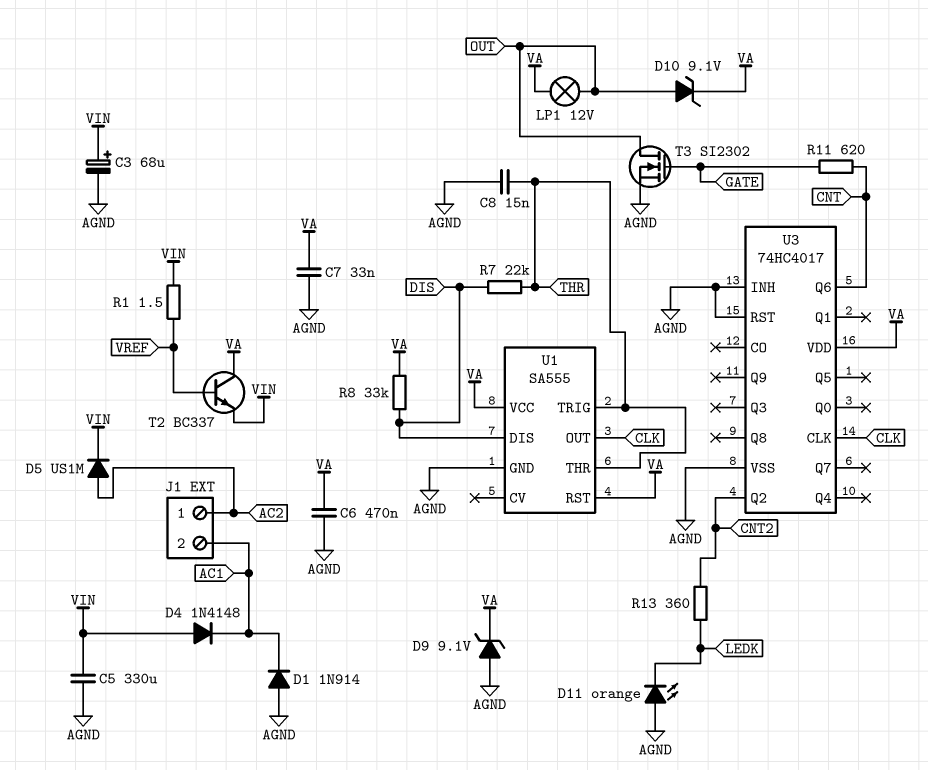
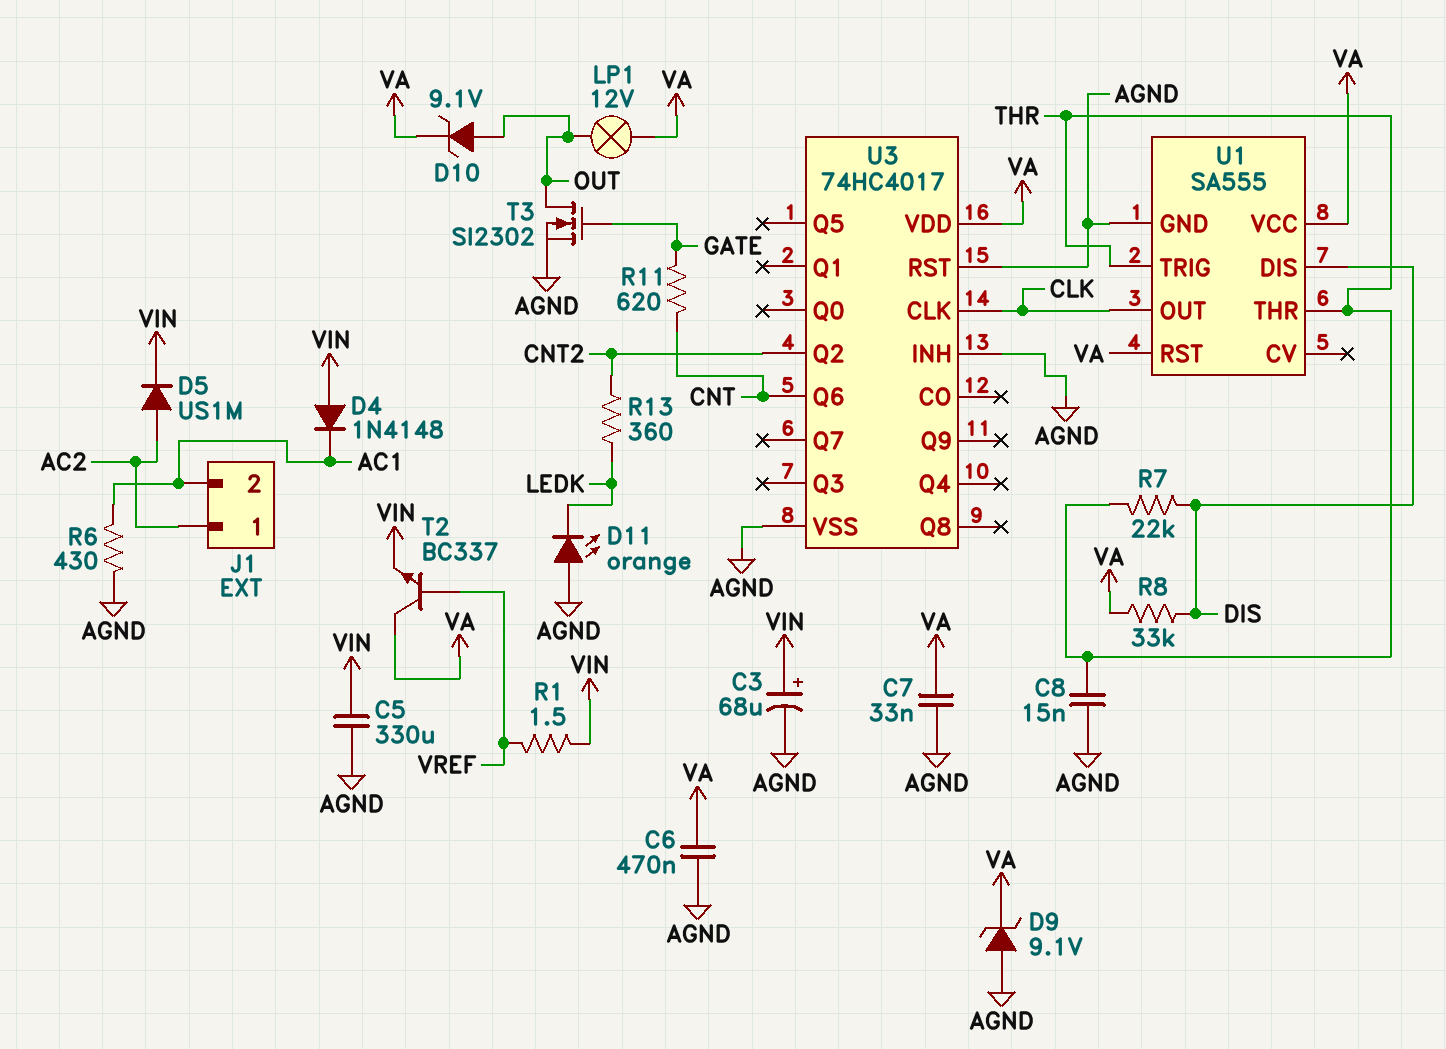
D1: diode 1N914 (A AGND, K AC1) -> none
R6: none -> 430 (AC1, AGND)

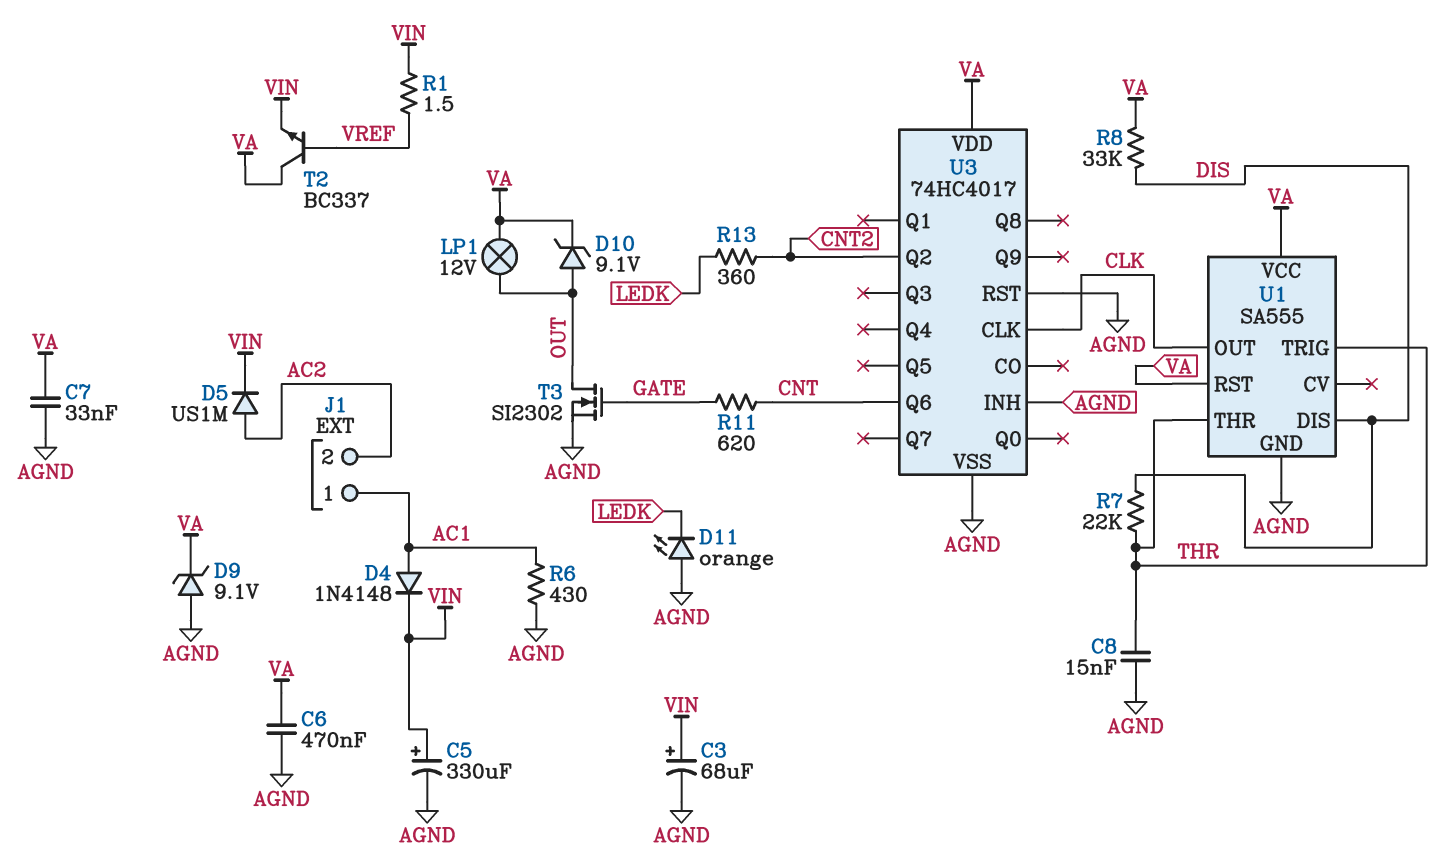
C5: 330uF (AGND, VIN) -> 330uF (plus VIN, minus AGND)
D4: diode 1N4148 (A VIN, K AC1) -> diode 1N4148 (A AC1, K VIN)
J1 pin 1: AC2 -> AC1
J1 pin 2: AC1 -> AC2

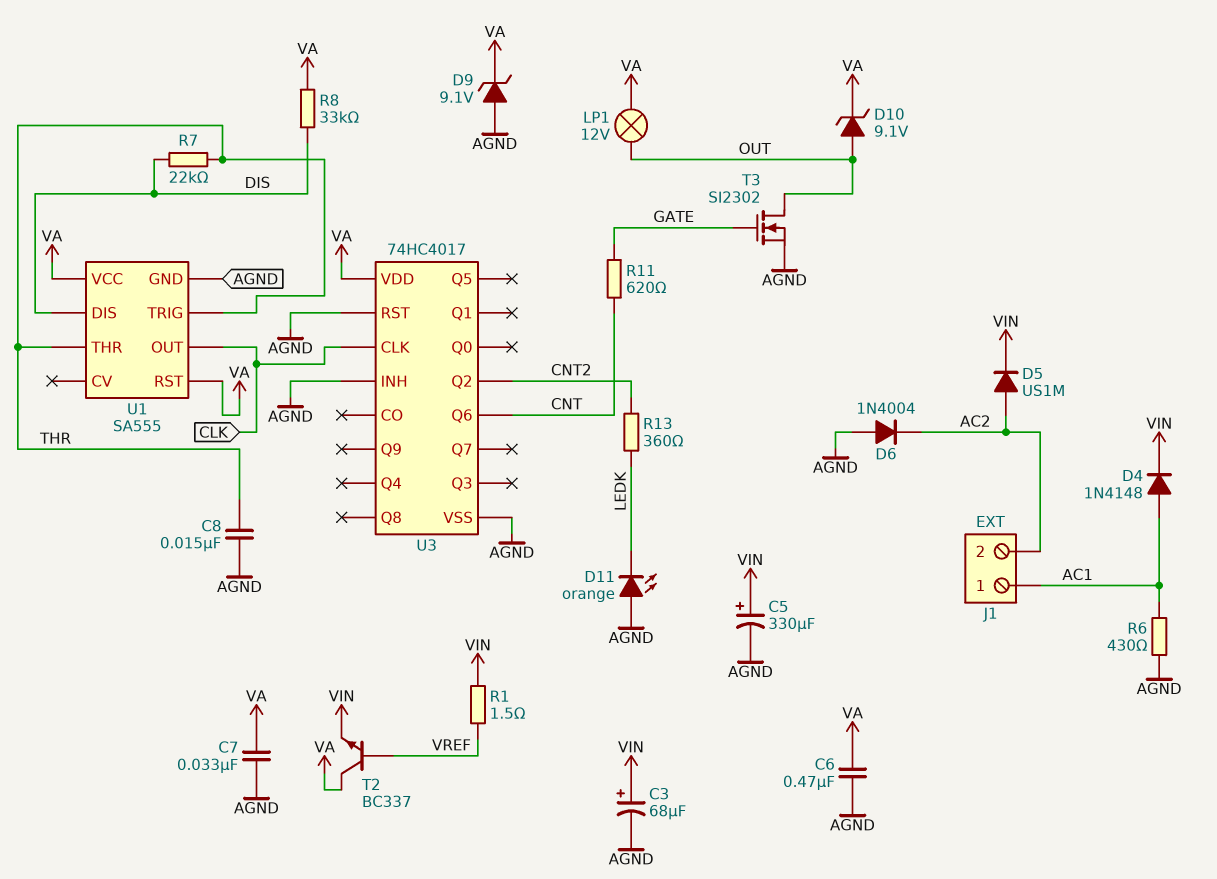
D6: none -> diode 1N4004 (A AGND, K AC2)

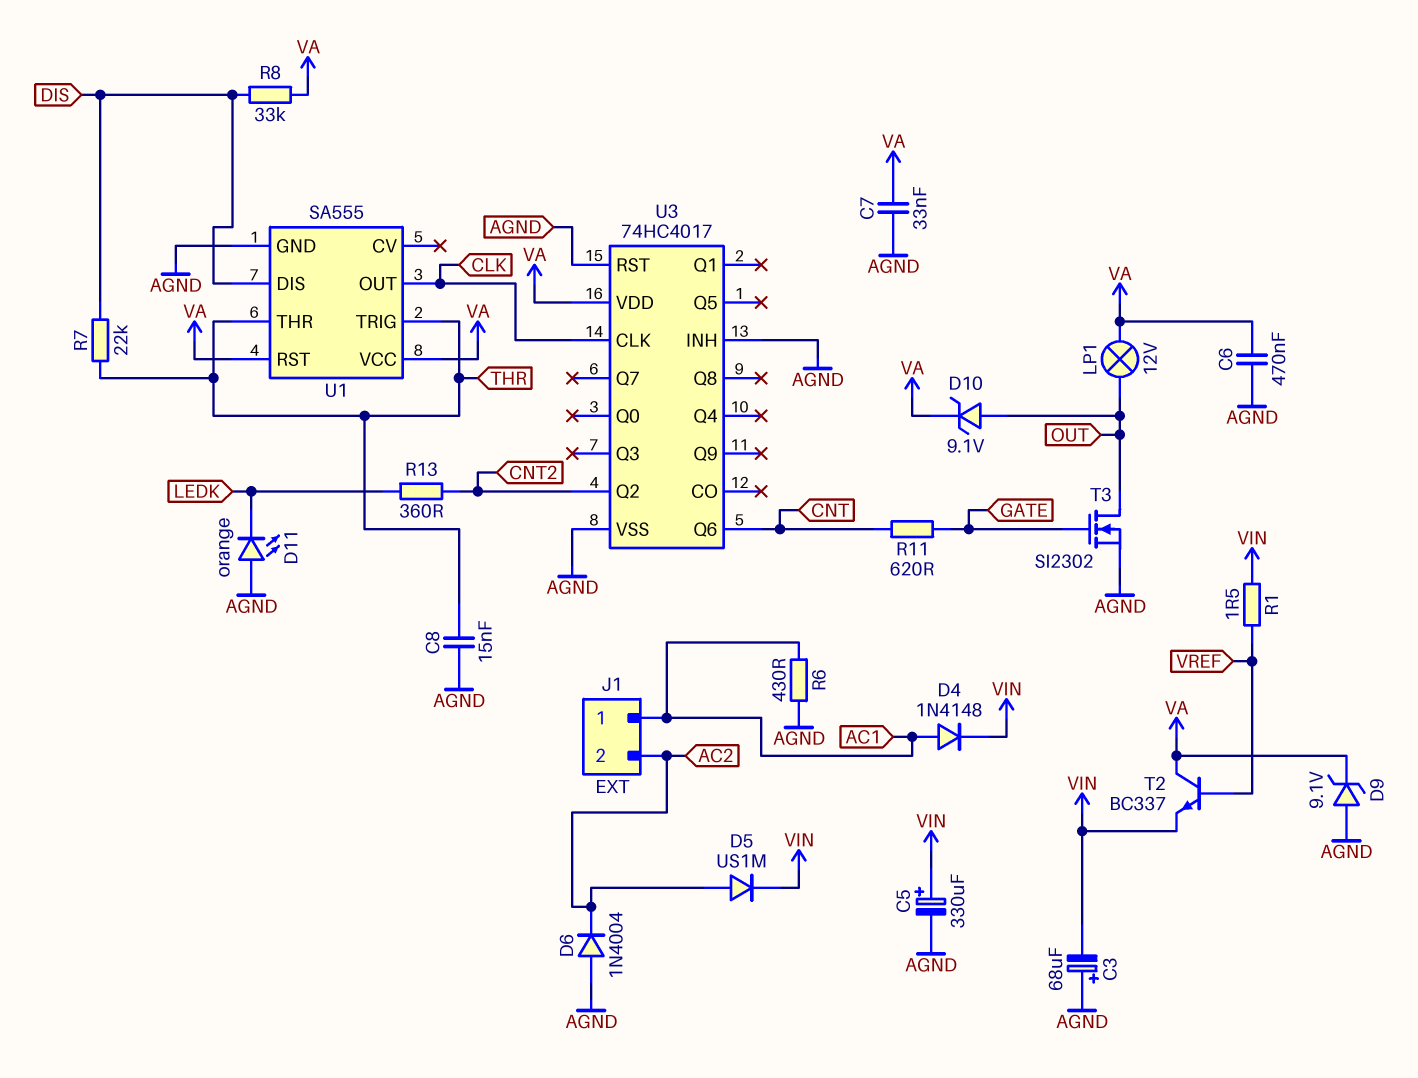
C3: 68uF (plus VIN, minus AGND) -> 68uF (plus AGND, minus VIN)

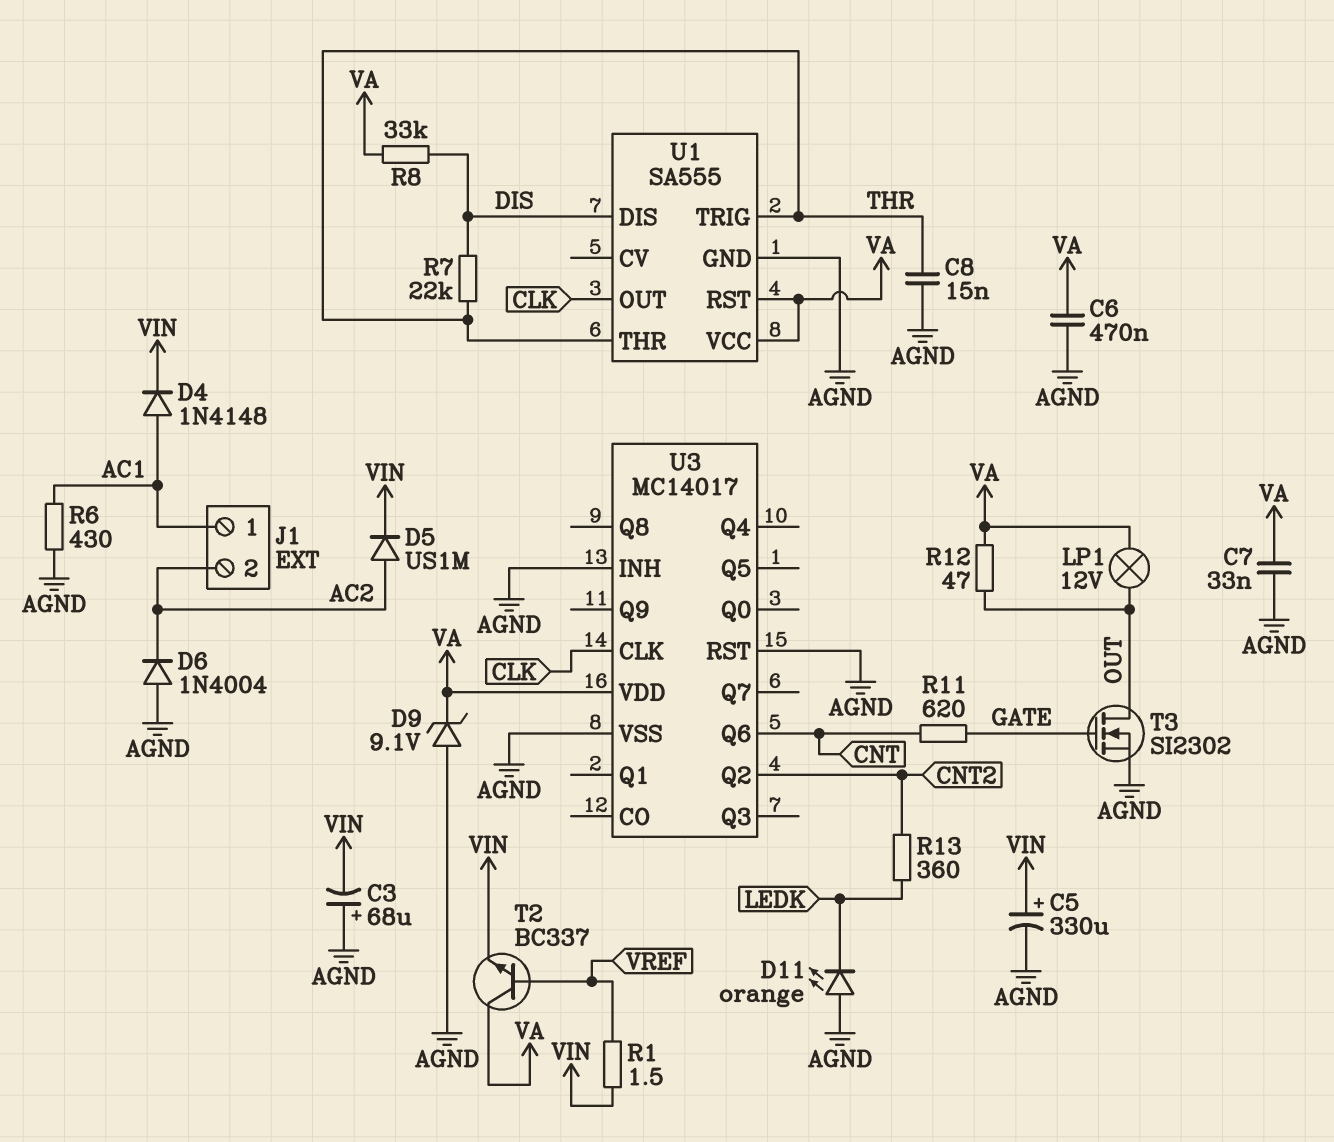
D10: zener 9.1V (A OUT, K VA) -> none
R12: none -> 47 (OUT, VA)
U3: 74HC4017 -> MC14017

